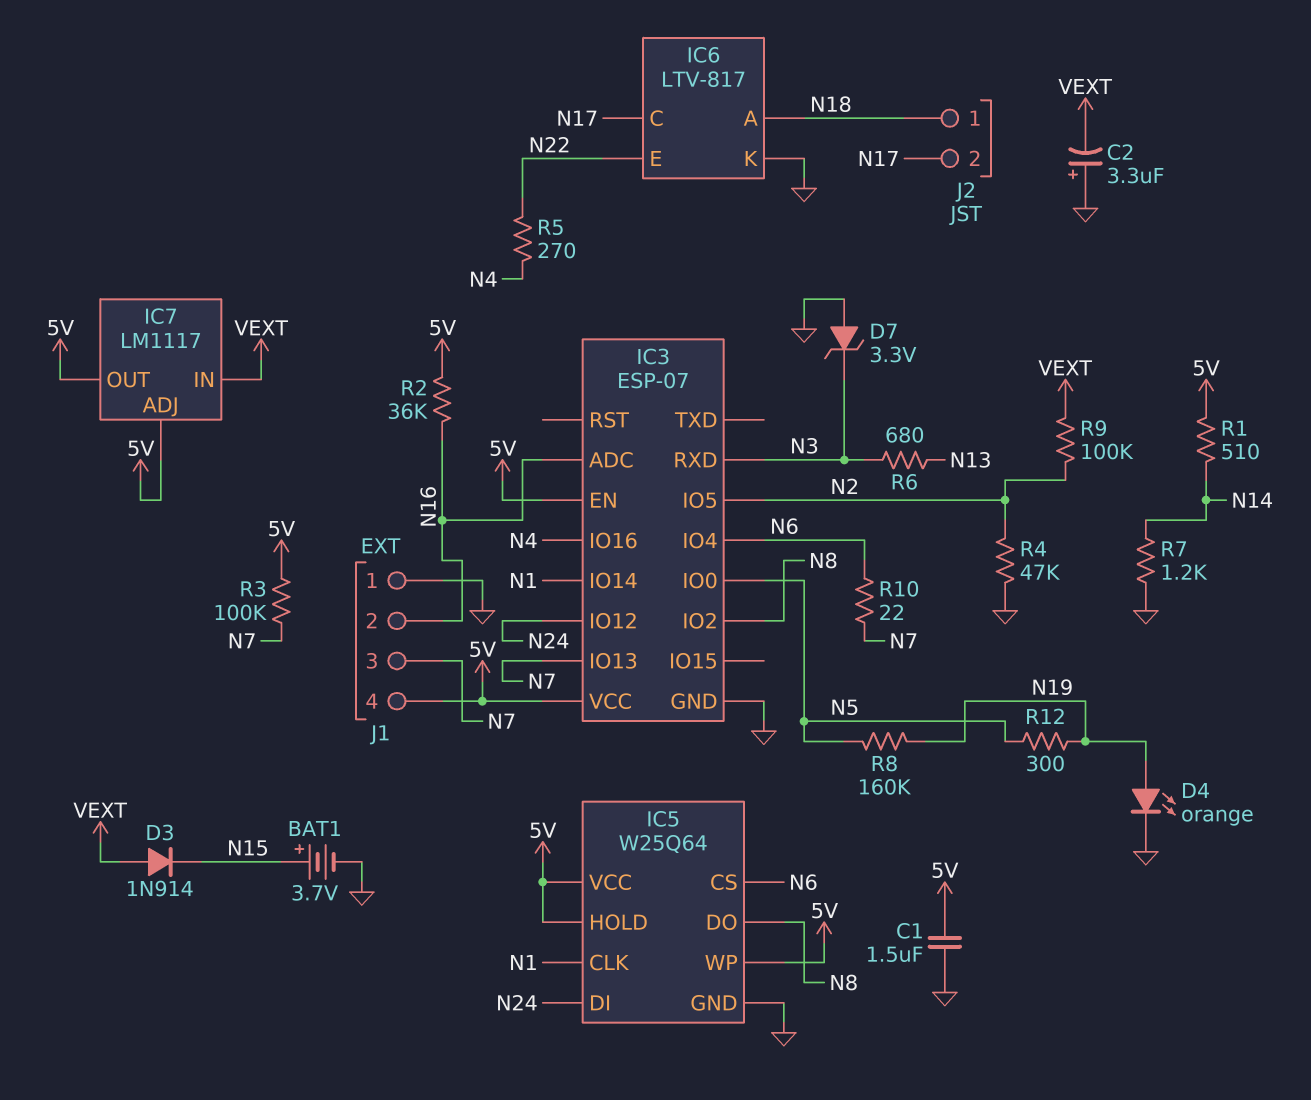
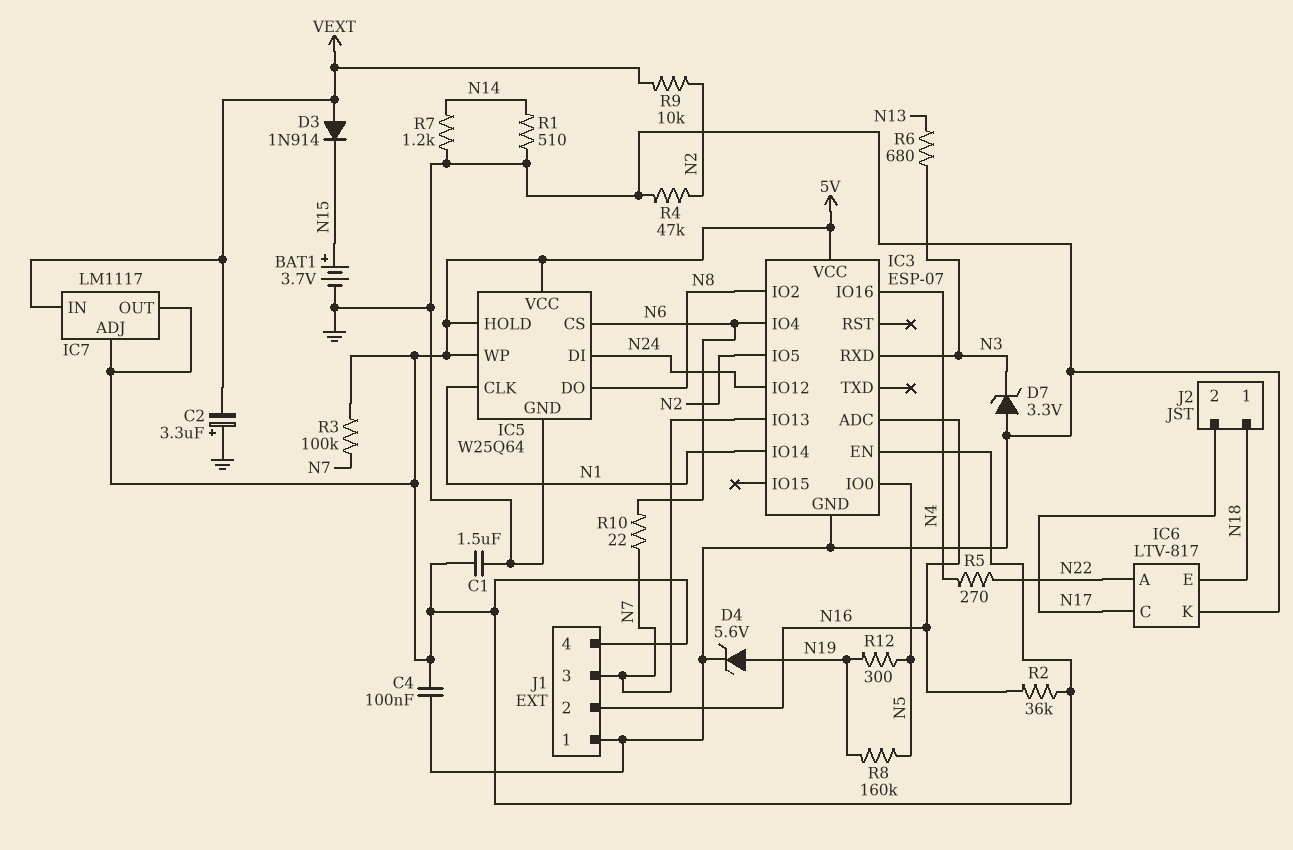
C4: none -> 100nF (5V, GND)
D4: LED orange (A N19, K GND) -> zener 5.6V (A N19, K GND)
IC6 pin A: N18 -> N22
IC6 pin E: N22 -> N18
R1: 510 (5V, N14) -> 510 (GND, N14)
R9: 100k (N2, VEXT) -> 10k (N2, VEXT)

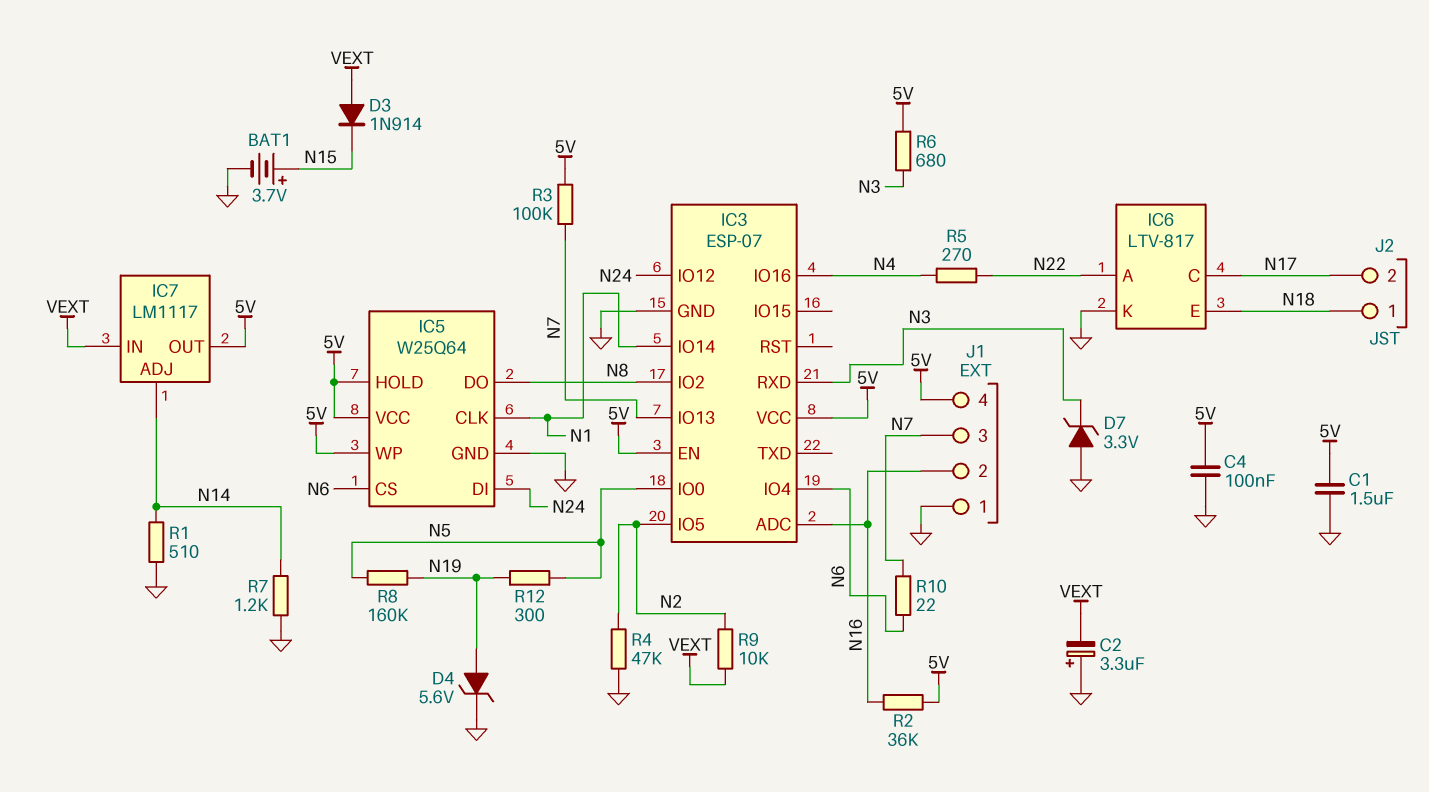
IC7 pin ADJ: 5V -> N14
R6: 680 (N3, N13) -> 680 (5V, N3)

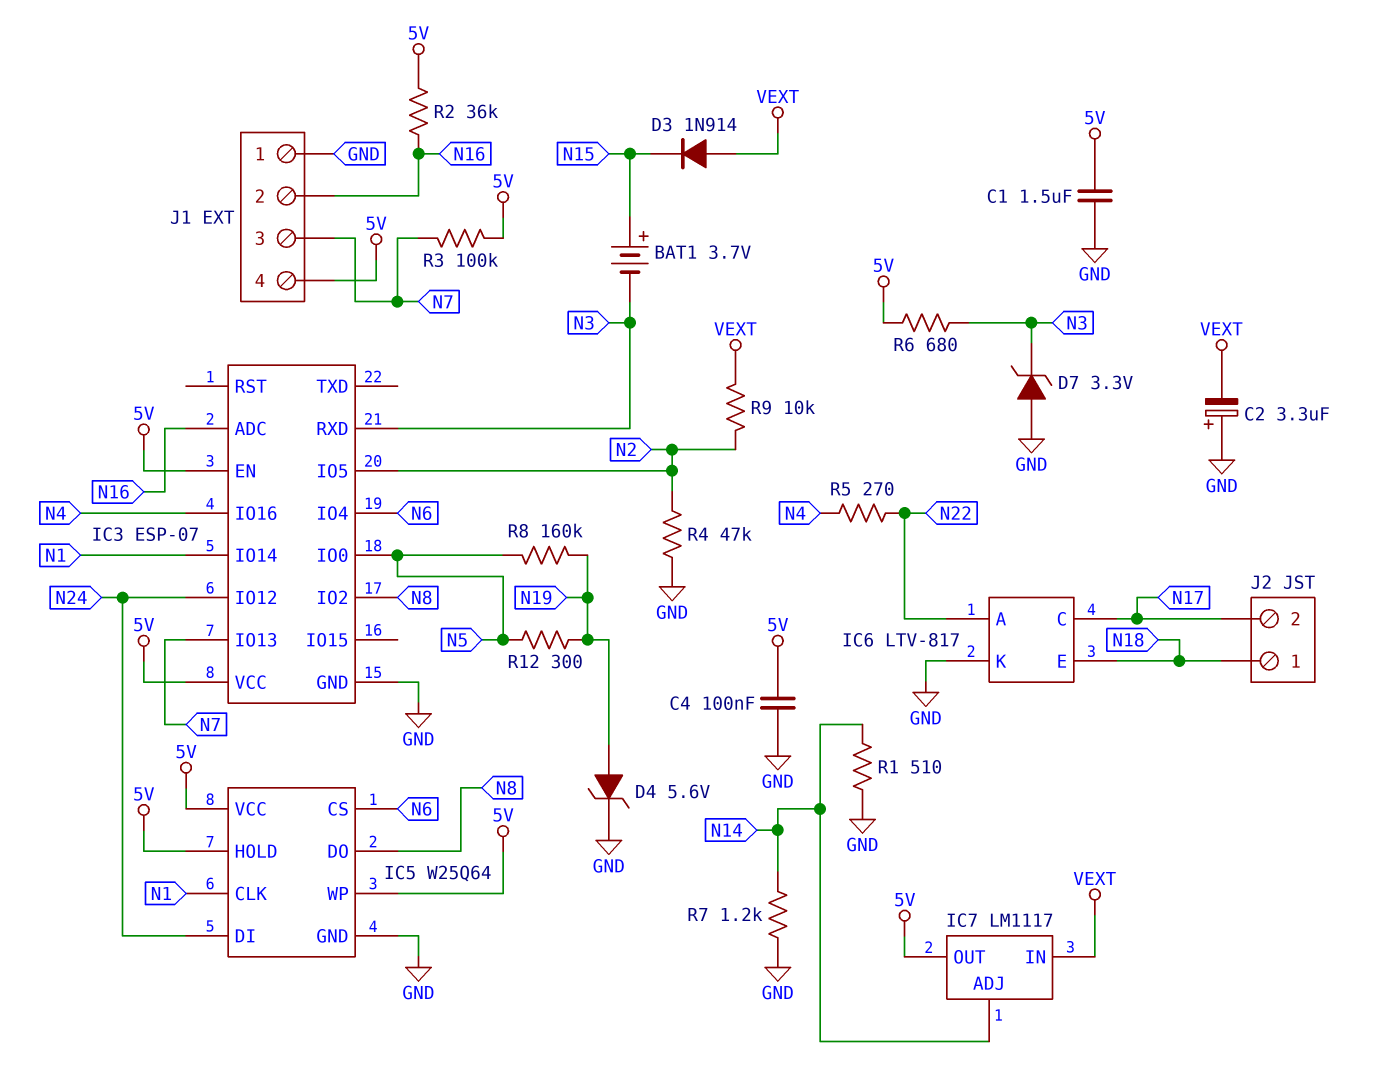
BAT1: 3.7V (plus N15, minus GND) -> 3.7V (plus N15, minus N3)
R10: 22 (N6, N7) -> none

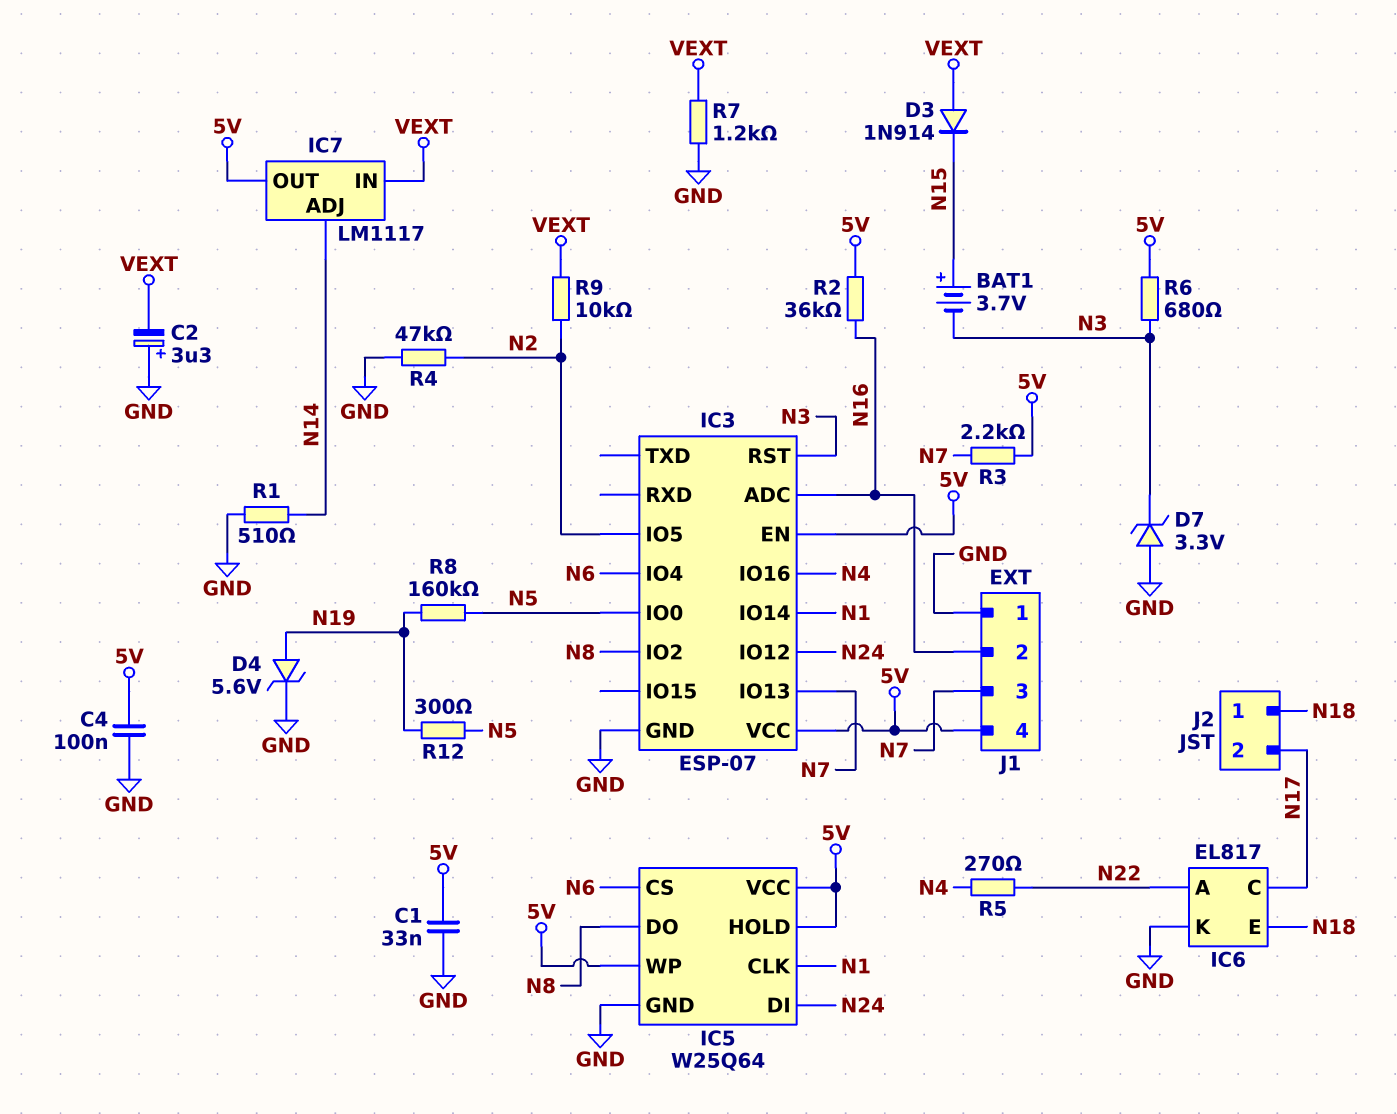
C1: 1.5uF (5V, GND) -> 33nF (5V, GND)
IC3 pin RST: none -> N3
IC3 pin RXD: N3 -> none
IC6: LTV-817 -> EL817
R3: 100k (5V, N7) -> 2.2k (5V, N7)
R7: 1.2k (GND, N14) -> 1.2k (GND, VEXT)

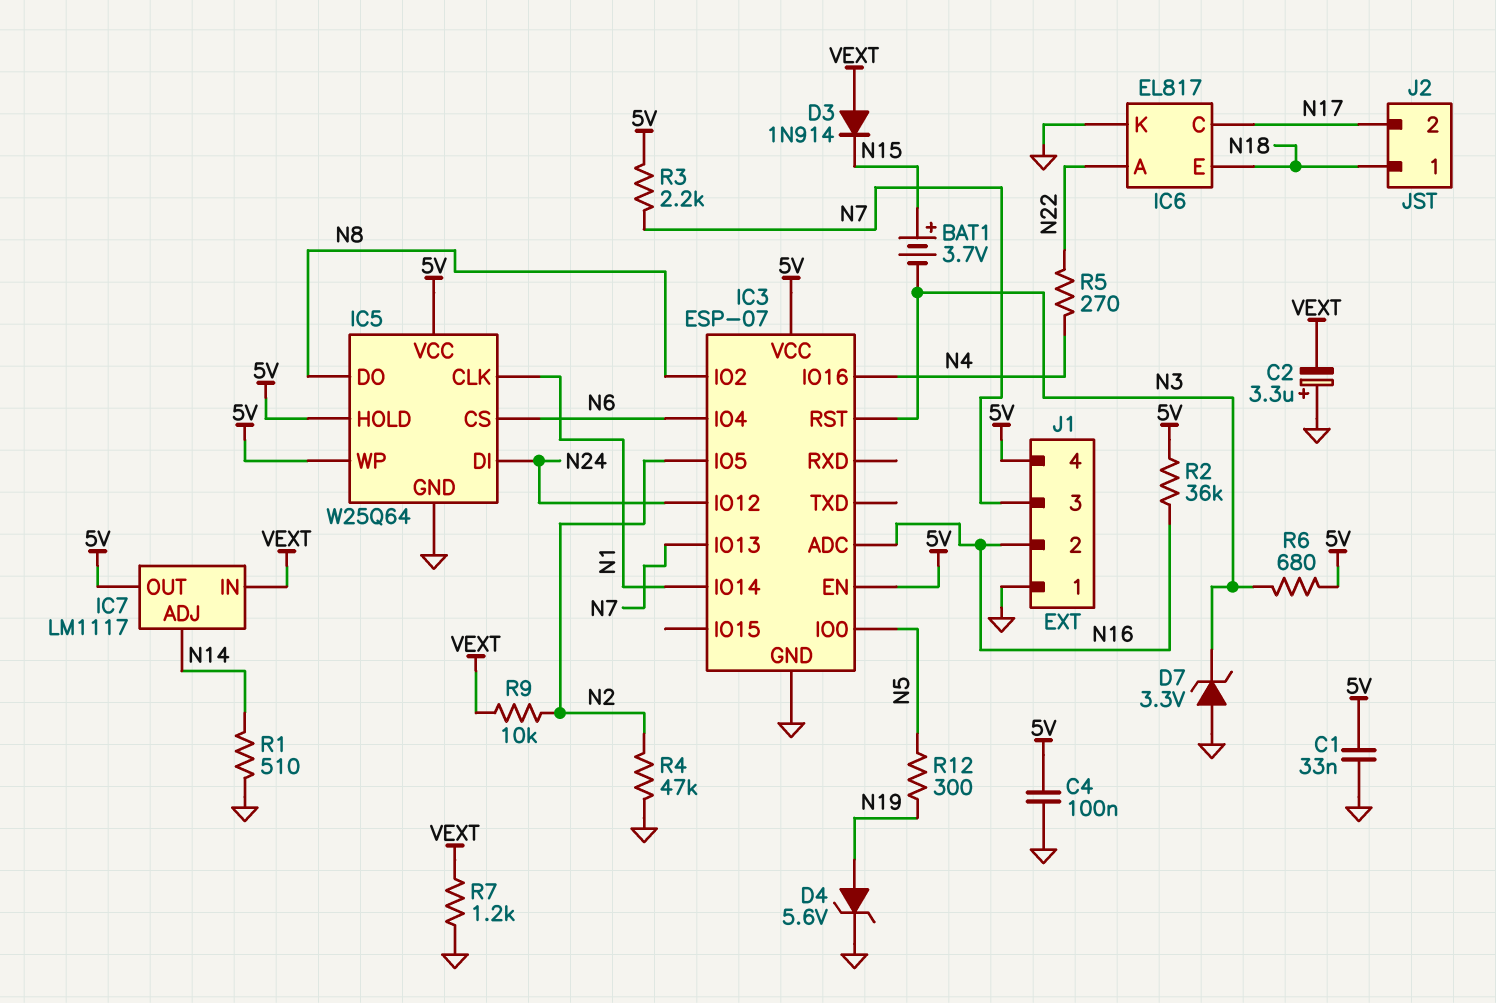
R8: 160k (N5, N19) -> none

